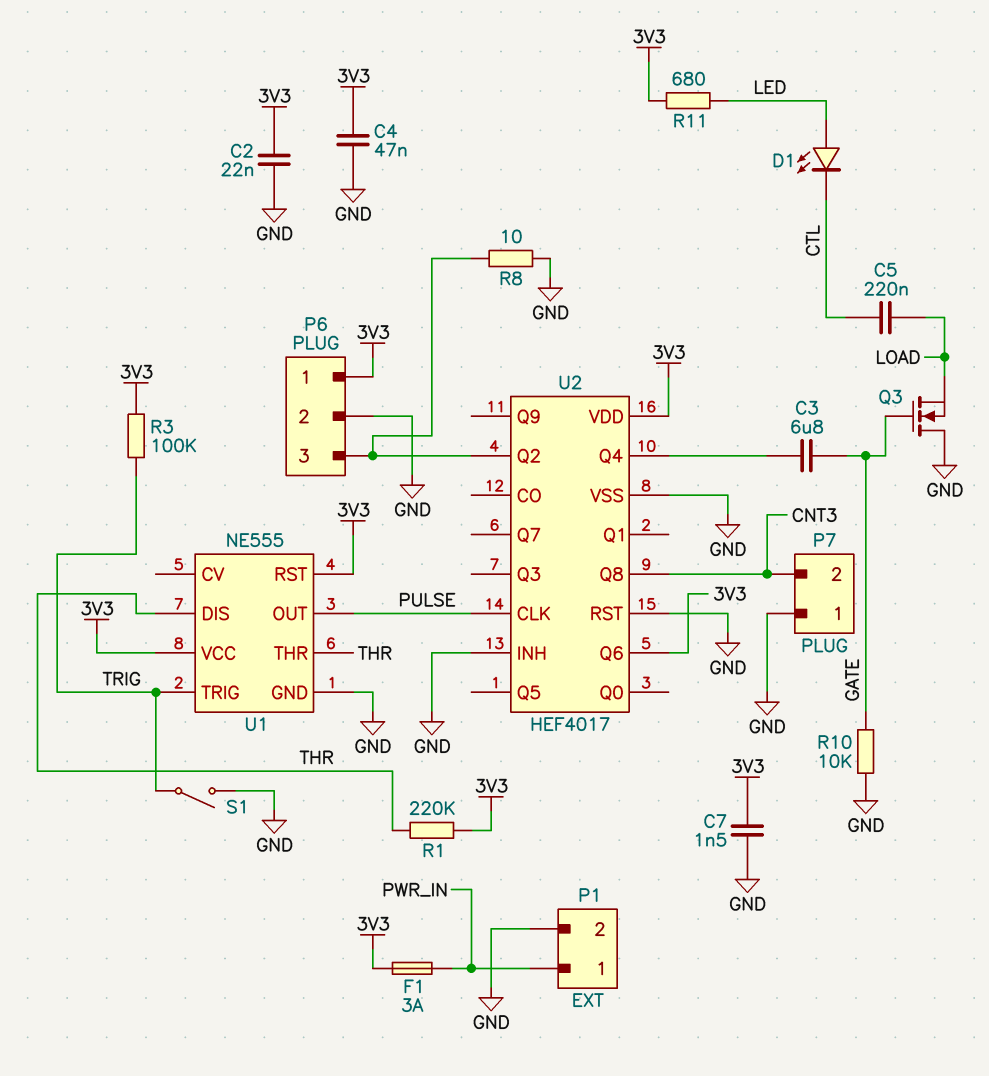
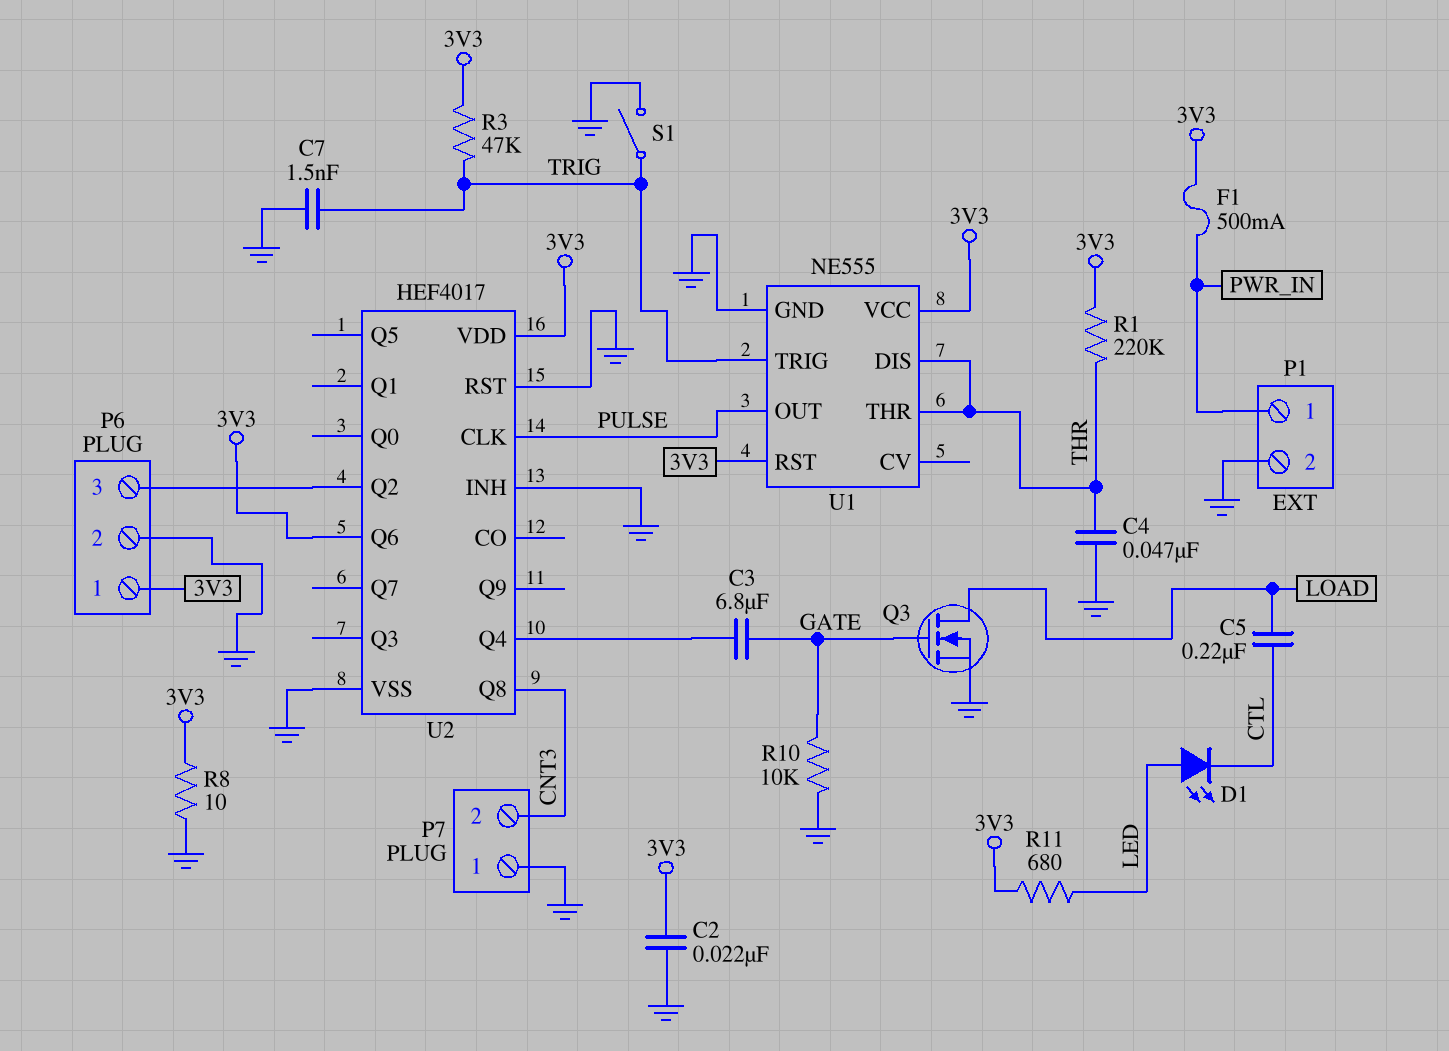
C4: 47nF (3V3, GND) -> 47nF (GND, THR)
C7: 1.5nF (3V3, GND) -> 1.5nF (GND, TRIG)
F1: 3A (3V3, PWR_IN) -> 500mA (3V3, PWR_IN)
Q3: NMOS (G GATE, D GND, S LOAD) -> NMOS (G GATE, D LOAD, S GND)
R3: 100k (3V3, TRIG) -> 47k (3V3, TRIG)
R8: 10 (GND, P6/3) -> 10 (3V3, GND)

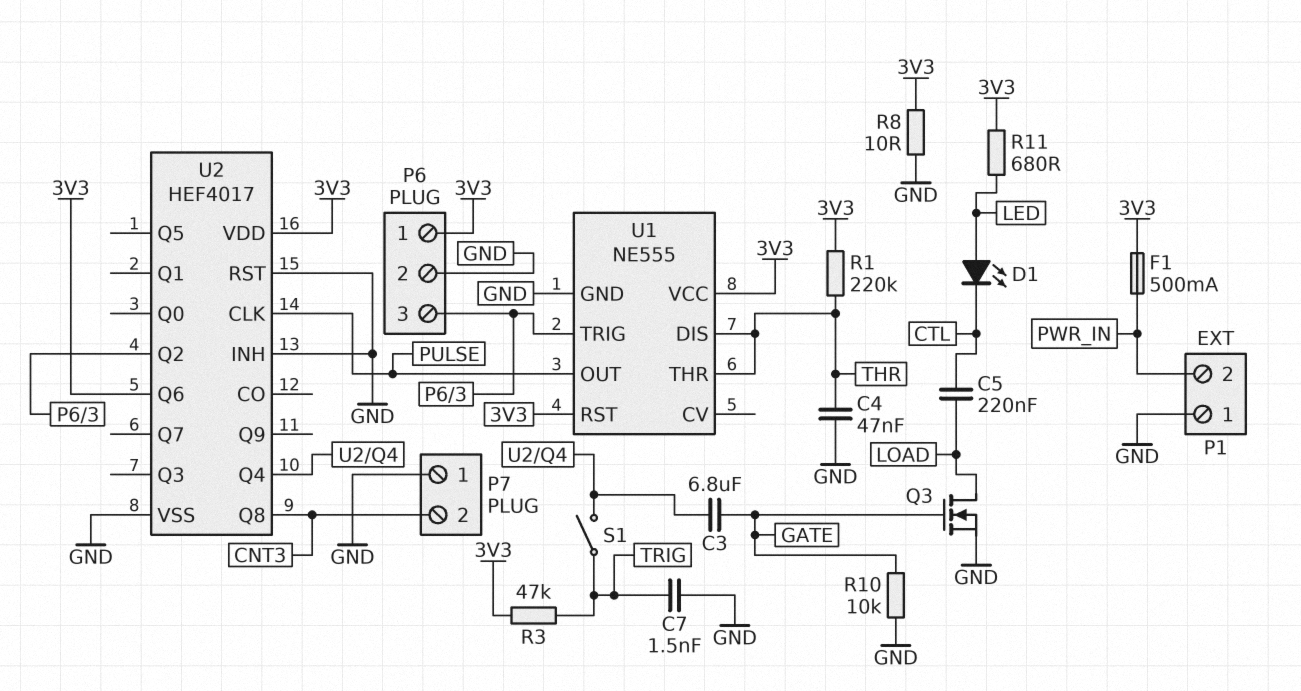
C2: 22nF (3V3, GND) -> none
P1 pin 1: PWR_IN -> GND
P1 pin 2: GND -> PWR_IN
S1: switch (GND, TRIG) -> switch (TRIG, U2/Q4)
U1 pin TRIG: TRIG -> P6/3

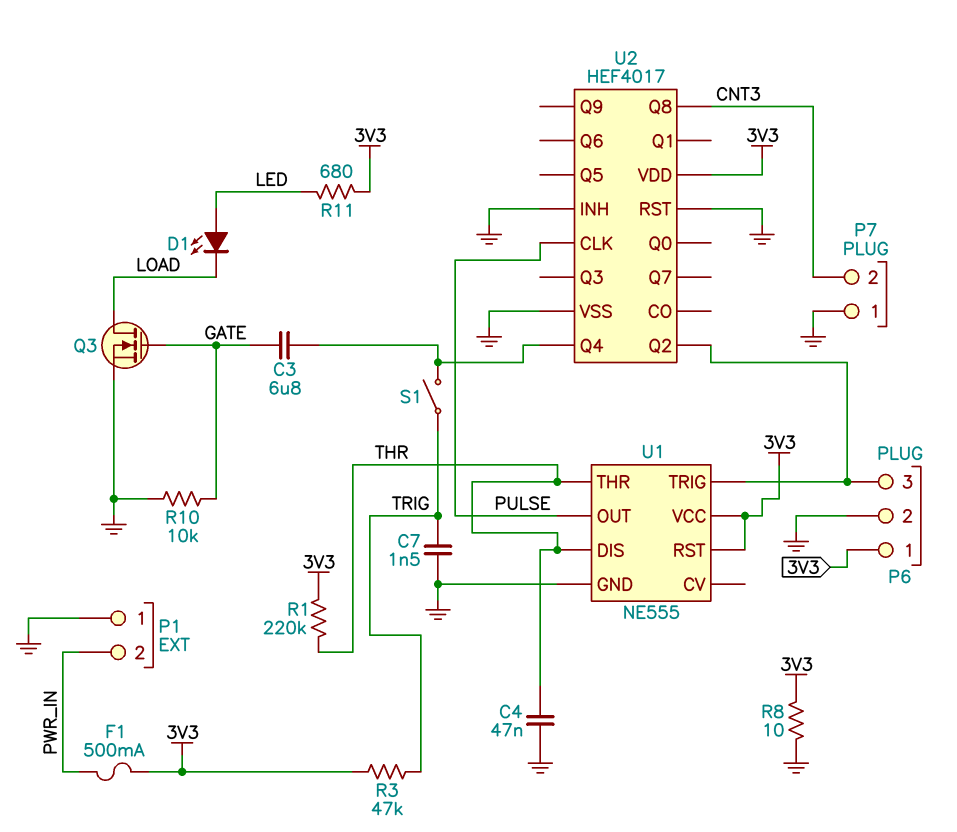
C5: 220nF (CTL, LOAD) -> none
D1: LED (A LED, K CTL) -> LED (A LED, K LOAD)
U2 pin Q6: 3V3 -> none

